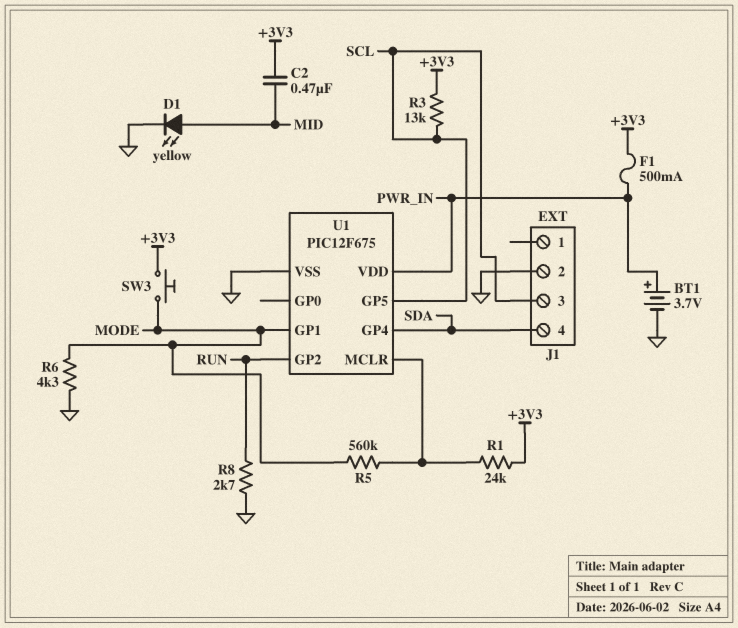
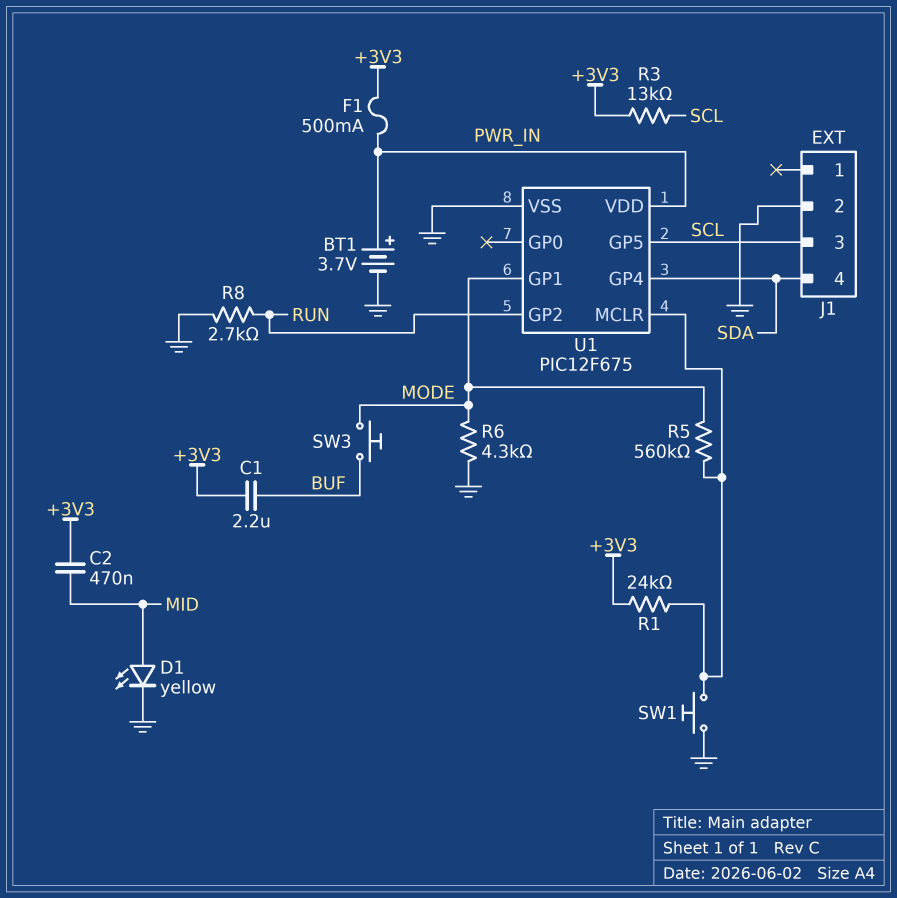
C1: none -> 2.2uF (+3V3, BUF)
SW1: none -> button (GND, U1/MCLR)
SW3: button (+3V3, MODE) -> button (BUF, MODE)

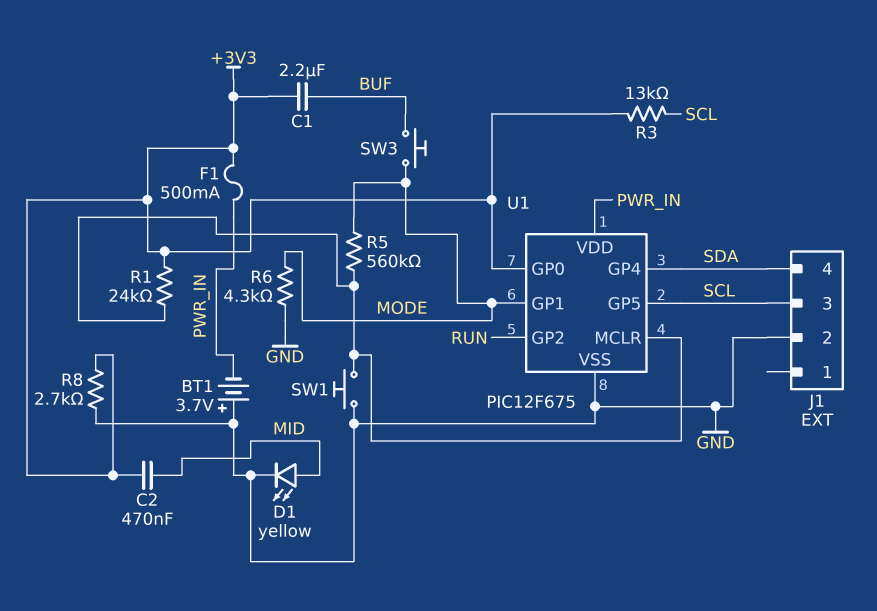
BT1: 3.7V (plus PWR_IN, minus GND) -> 3.7V (plus GND, minus PWR_IN)
R8: 2.7k (GND, RUN) -> 2.7k (+3V3, GND)
U1 pin GP0: none -> +3V3

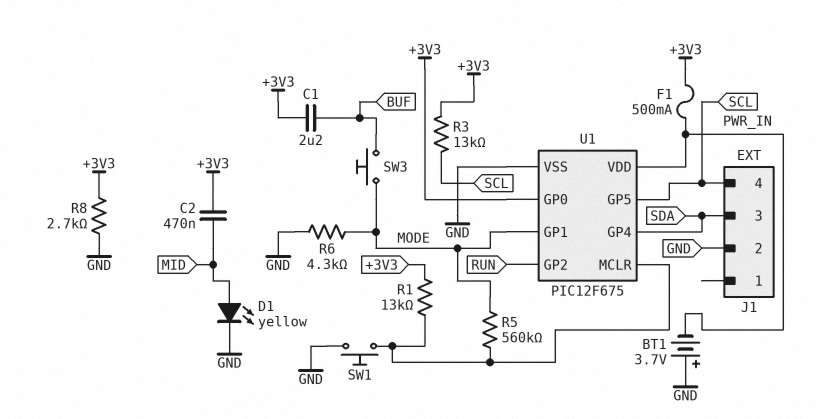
J1 pin 3: SCL -> SDA
J1 pin 4: SDA -> SCL
R1: 24k (+3V3, U1/MCLR) -> 13k (+3V3, U1/MCLR)

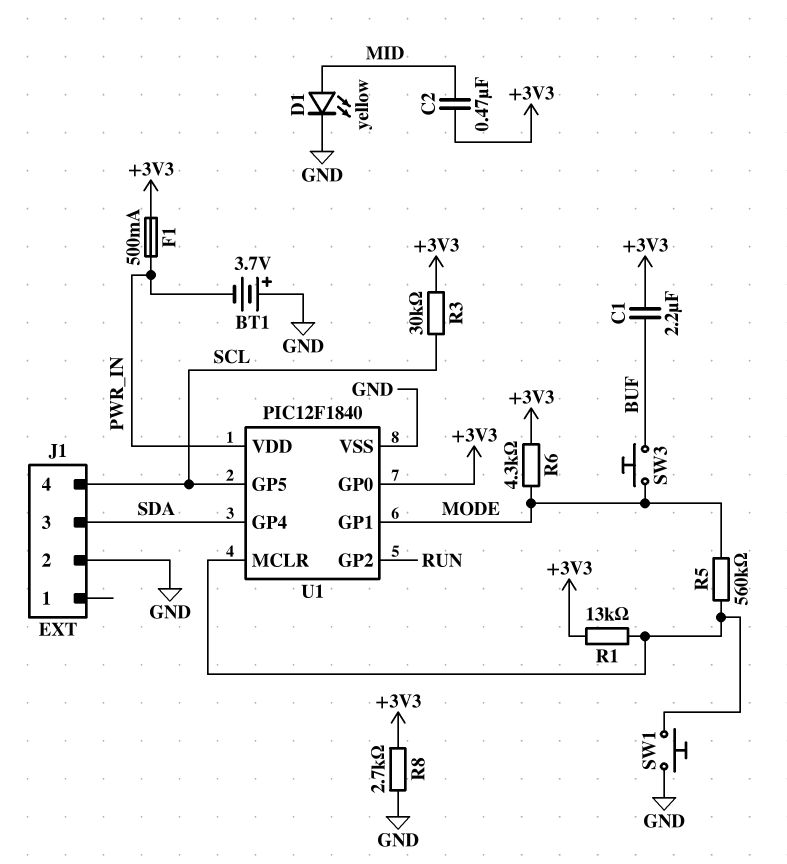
R3: 13k (+3V3, SCL) -> 30k (+3V3, SCL)
R6: 4.3k (GND, MODE) -> 4.3k (+3V3, MODE)
U1: PIC12F675 -> PIC12F1840

